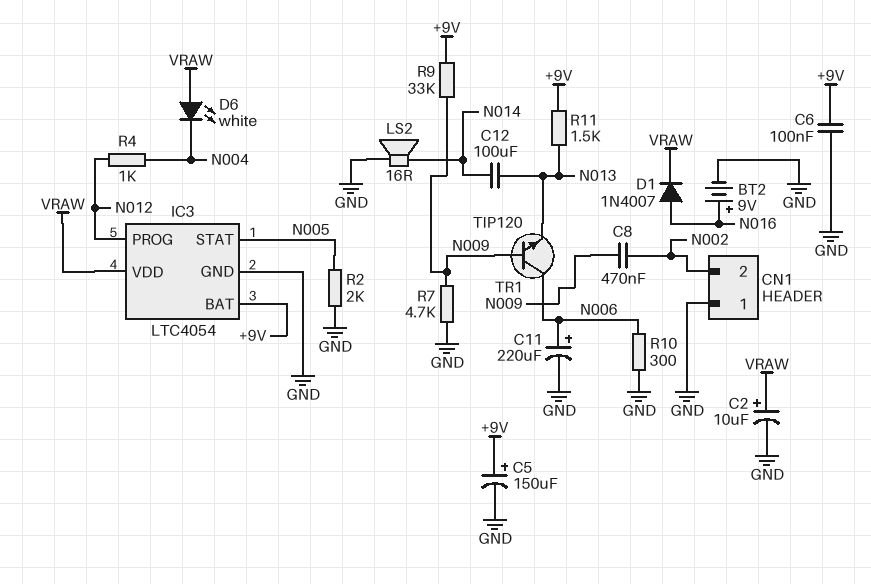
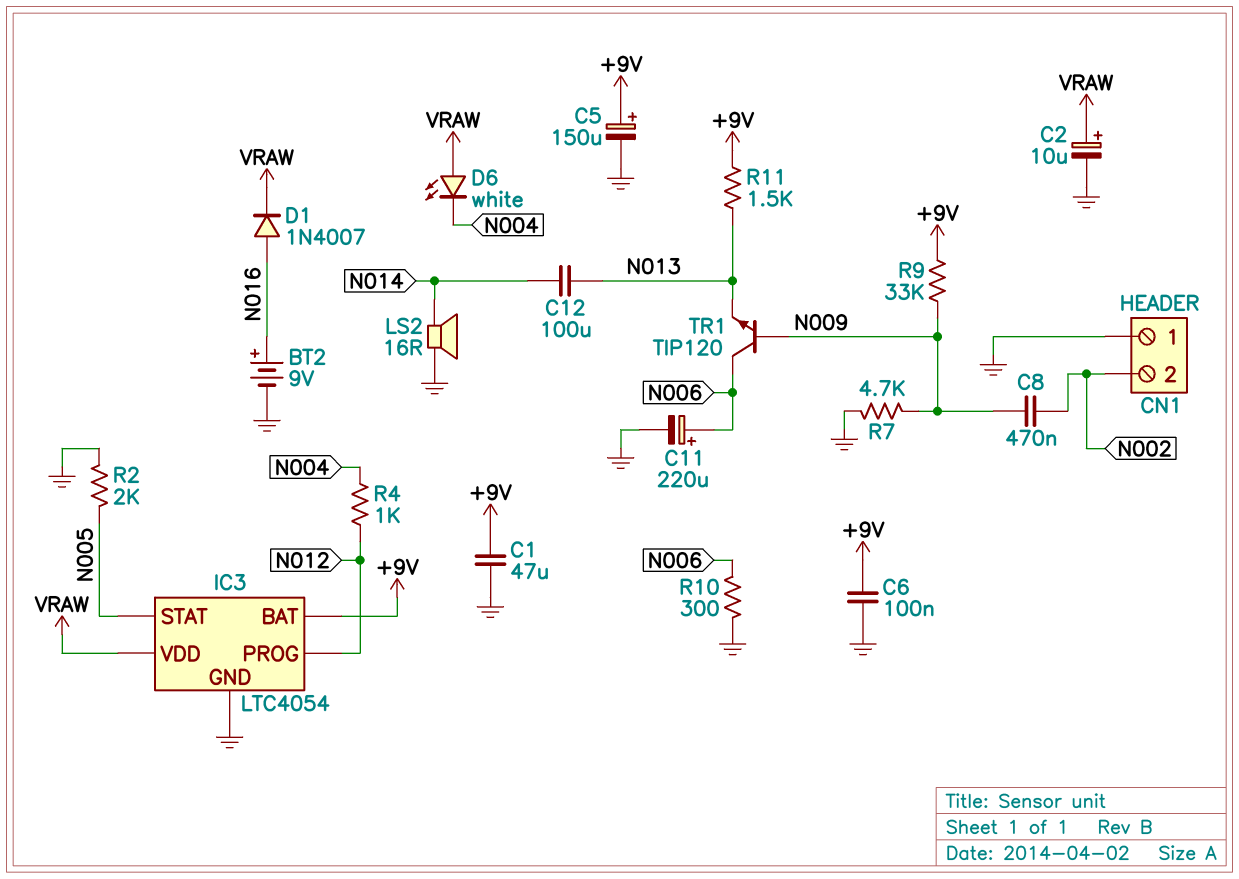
C1: none -> 47uF (+9V, GND)

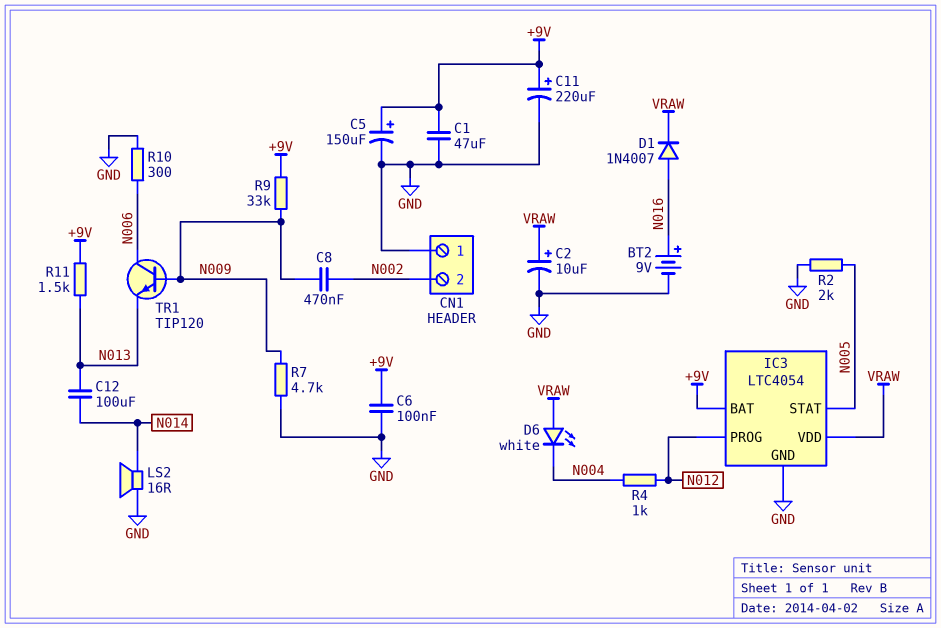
C11: 220uF (plus N006, minus GND) -> 220uF (plus +9V, minus GND)

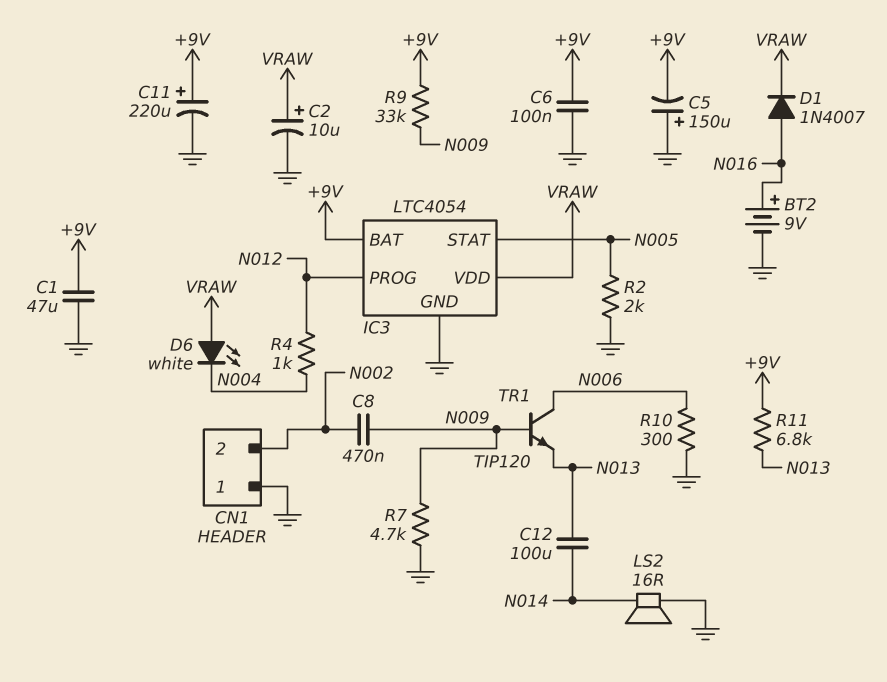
C5: 150uF (plus +9V, minus GND) -> 150uF (plus GND, minus +9V)
R11: 1.5k (+9V, N013) -> 6.8k (+9V, N013)

